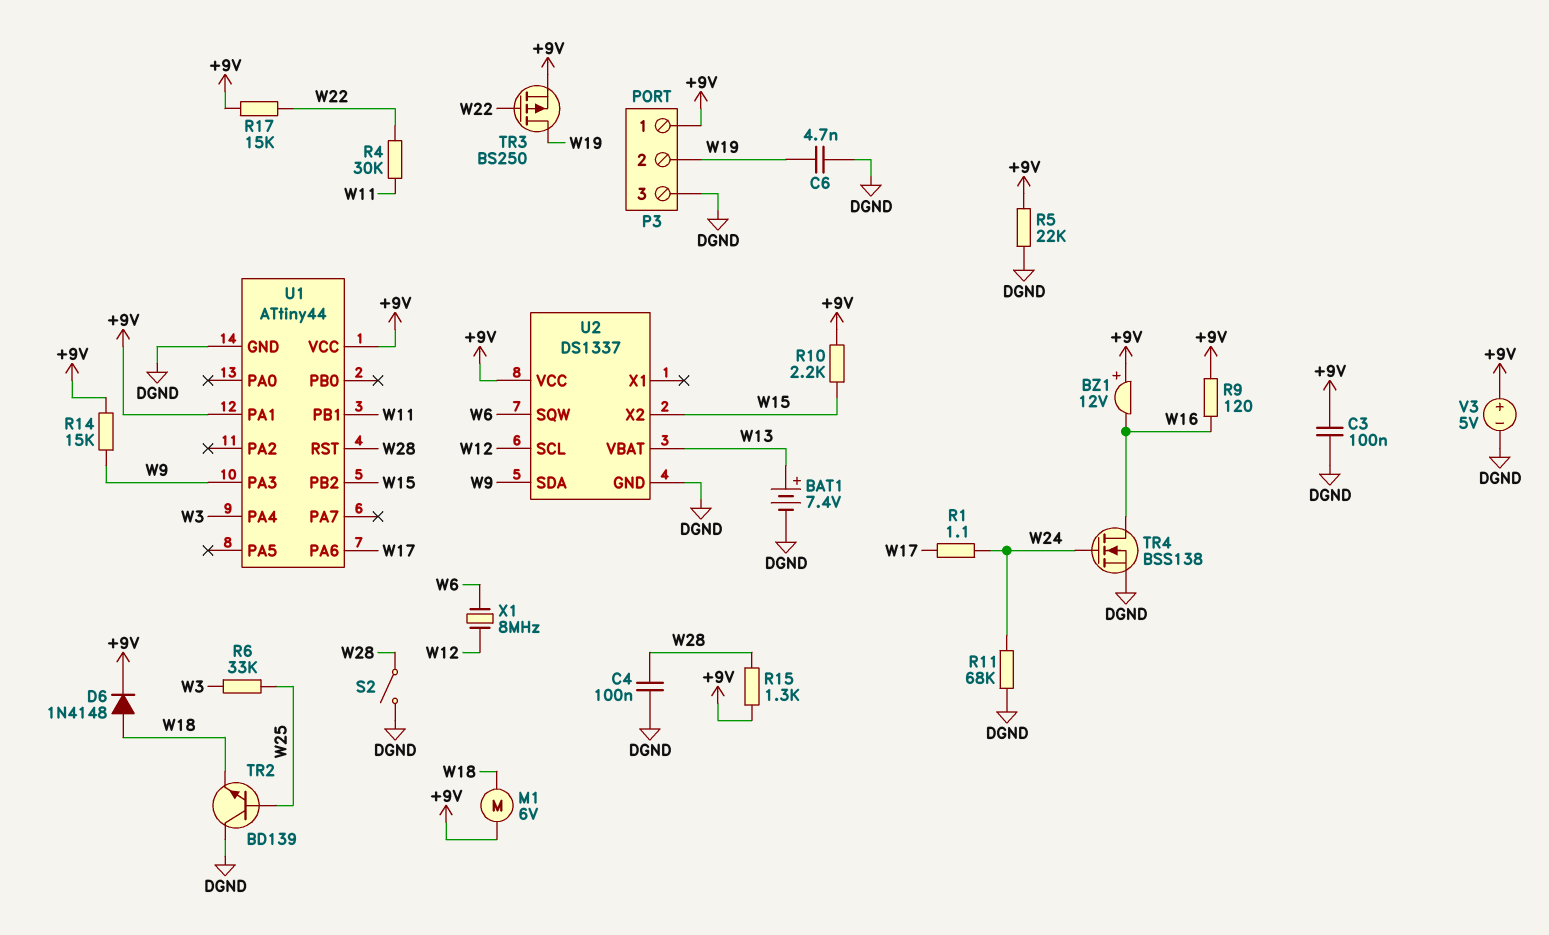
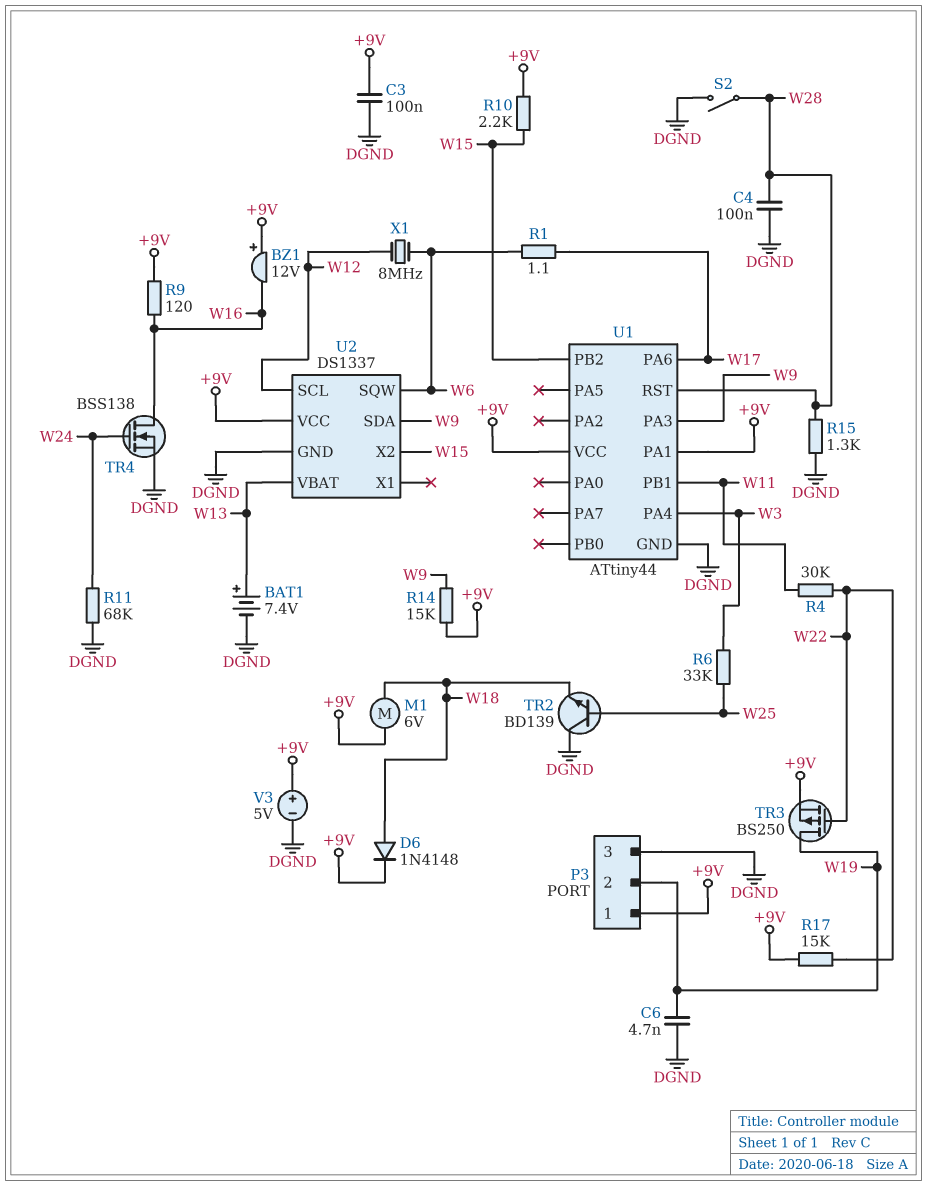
R1: 1.1 (W17, W24) -> 1.1 (W6, W17)
R5: 22k (+9V, DGND) -> none
R15: 1.3k (+9V, W28) -> 1.3k (DGND, W28)

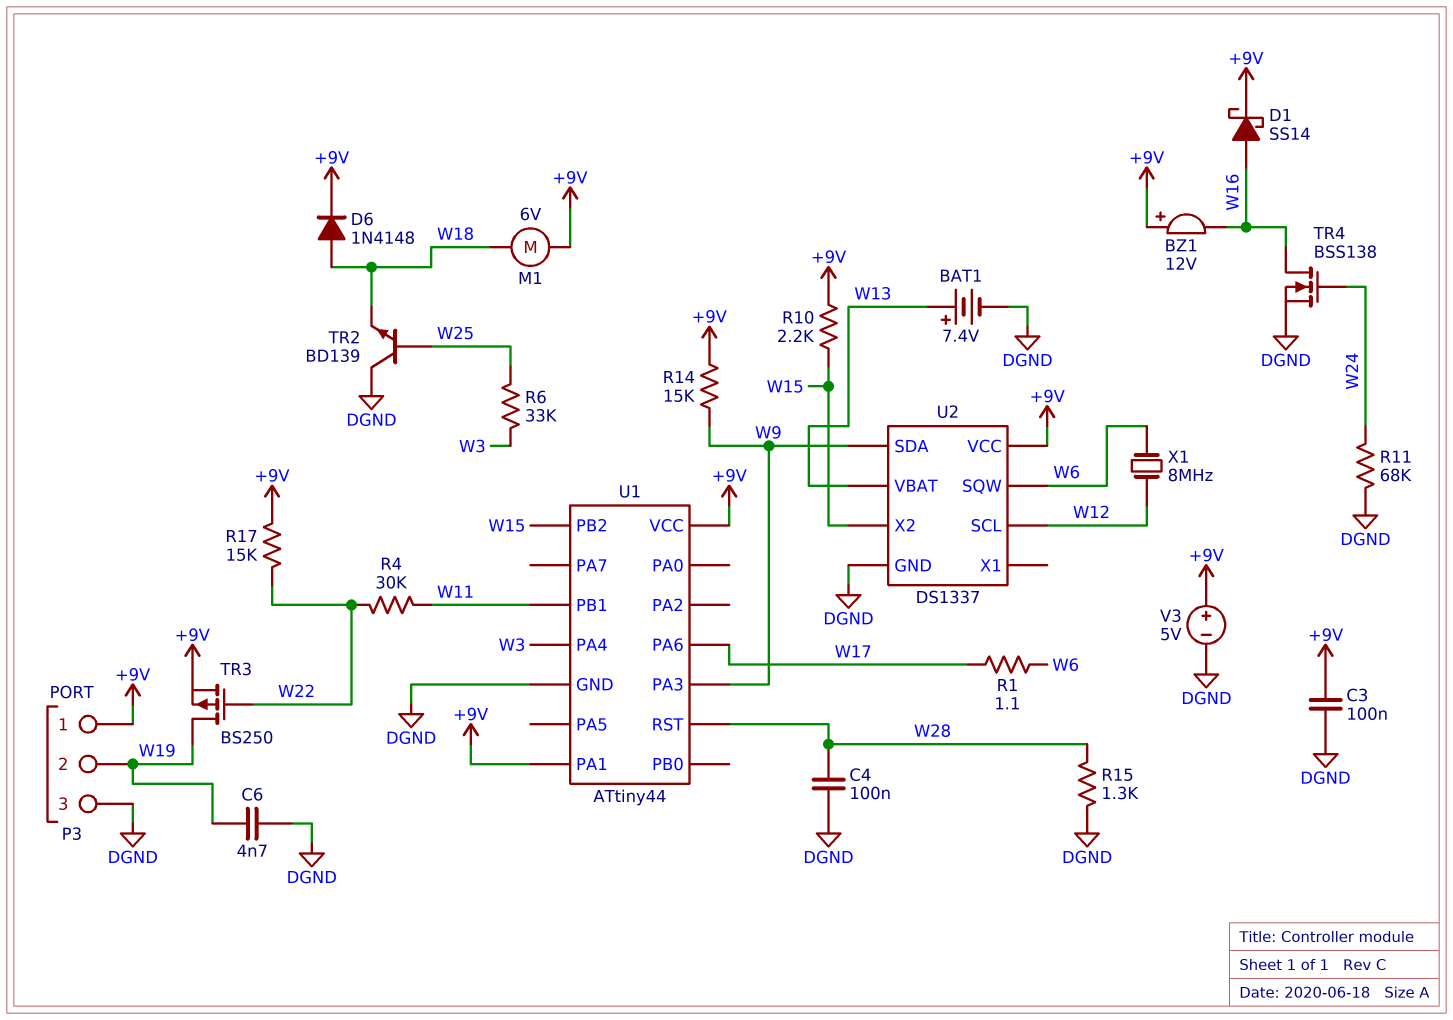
D1: none -> schottky SS14 (A W16, K +9V)
R9: 120 (+9V, W16) -> none
S2: switch (DGND, W28) -> none

